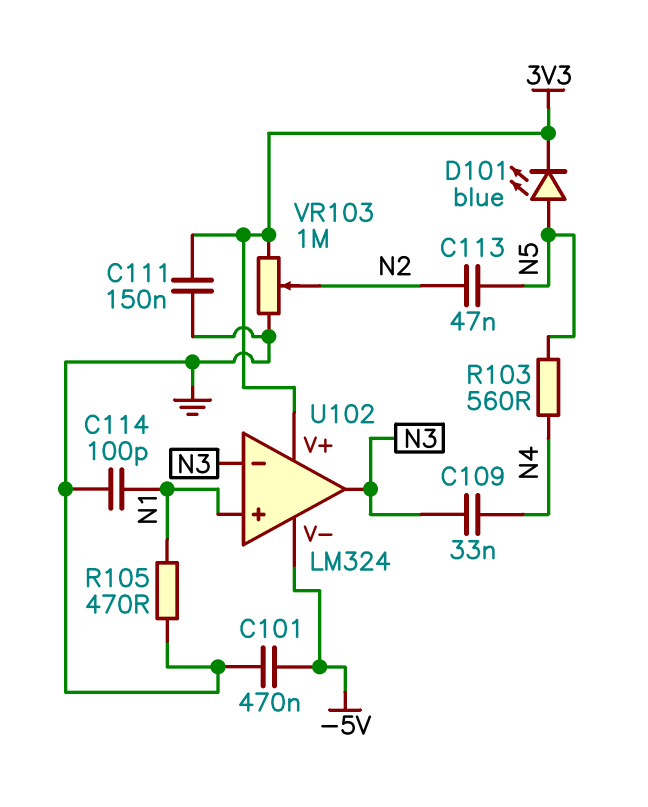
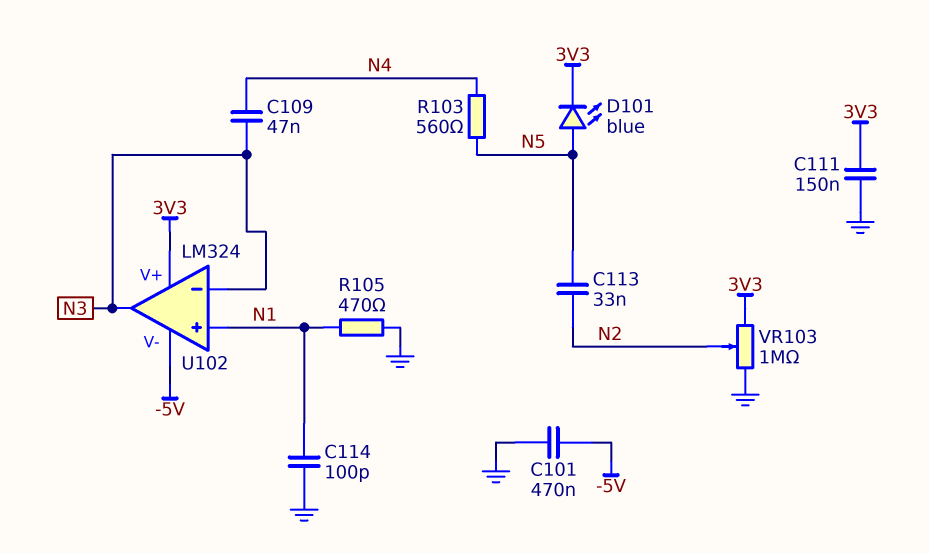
C109: 33nF (N3, N4) -> 47nF (N3, N4)
C113: 47nF (N2, N5) -> 33nF (N2, N5)

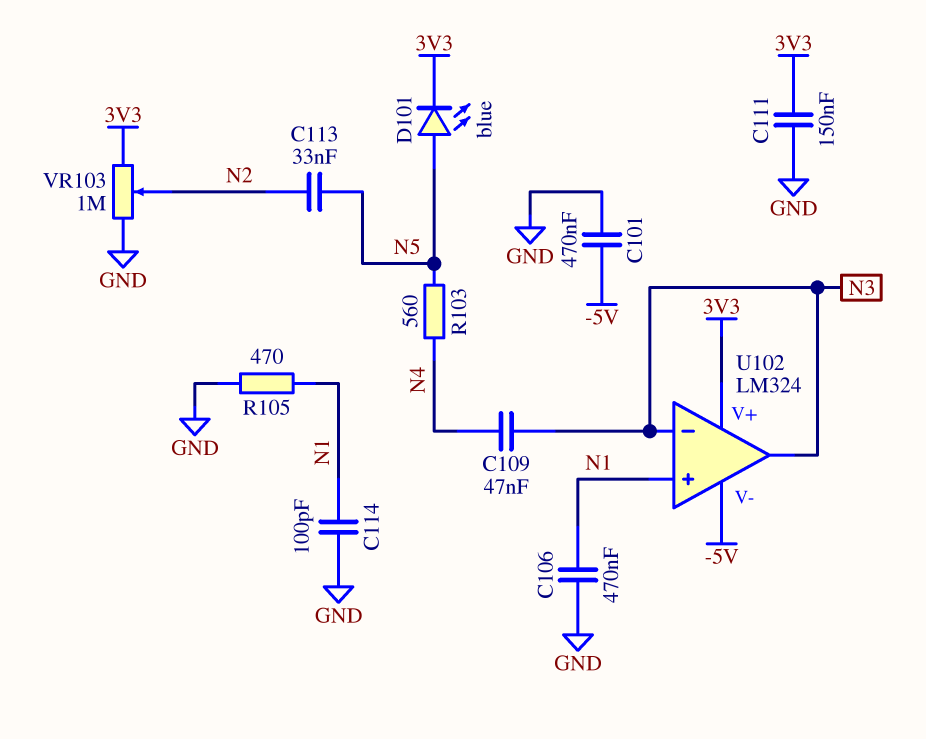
C106: none -> 470nF (GND, N1)

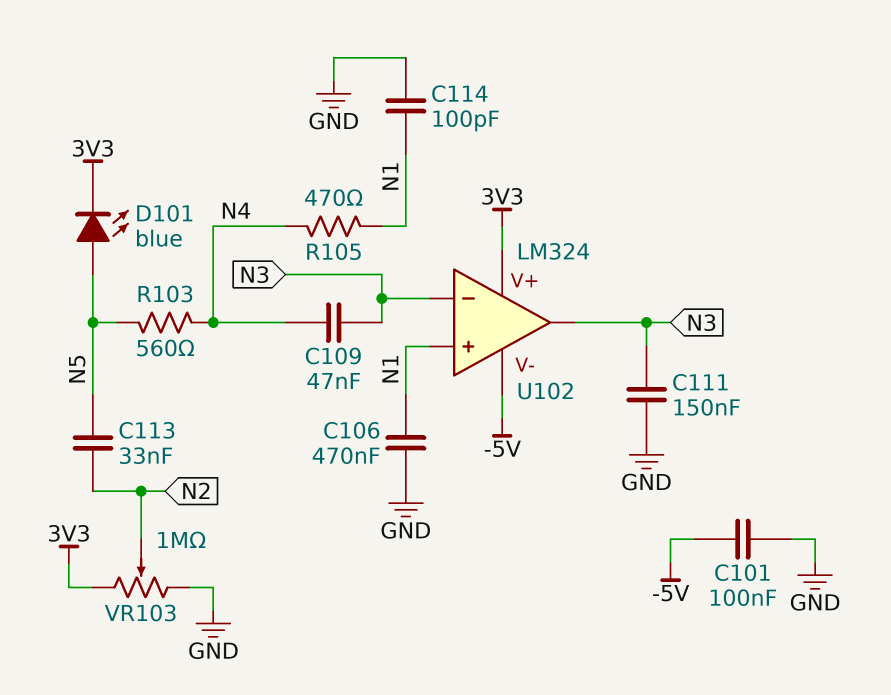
C101: 470nF (-5V, GND) -> 100nF (-5V, GND)
C111: 150nF (3V3, GND) -> 150nF (GND, N3)
R105: 470 (GND, N1) -> 470 (N1, N4)

